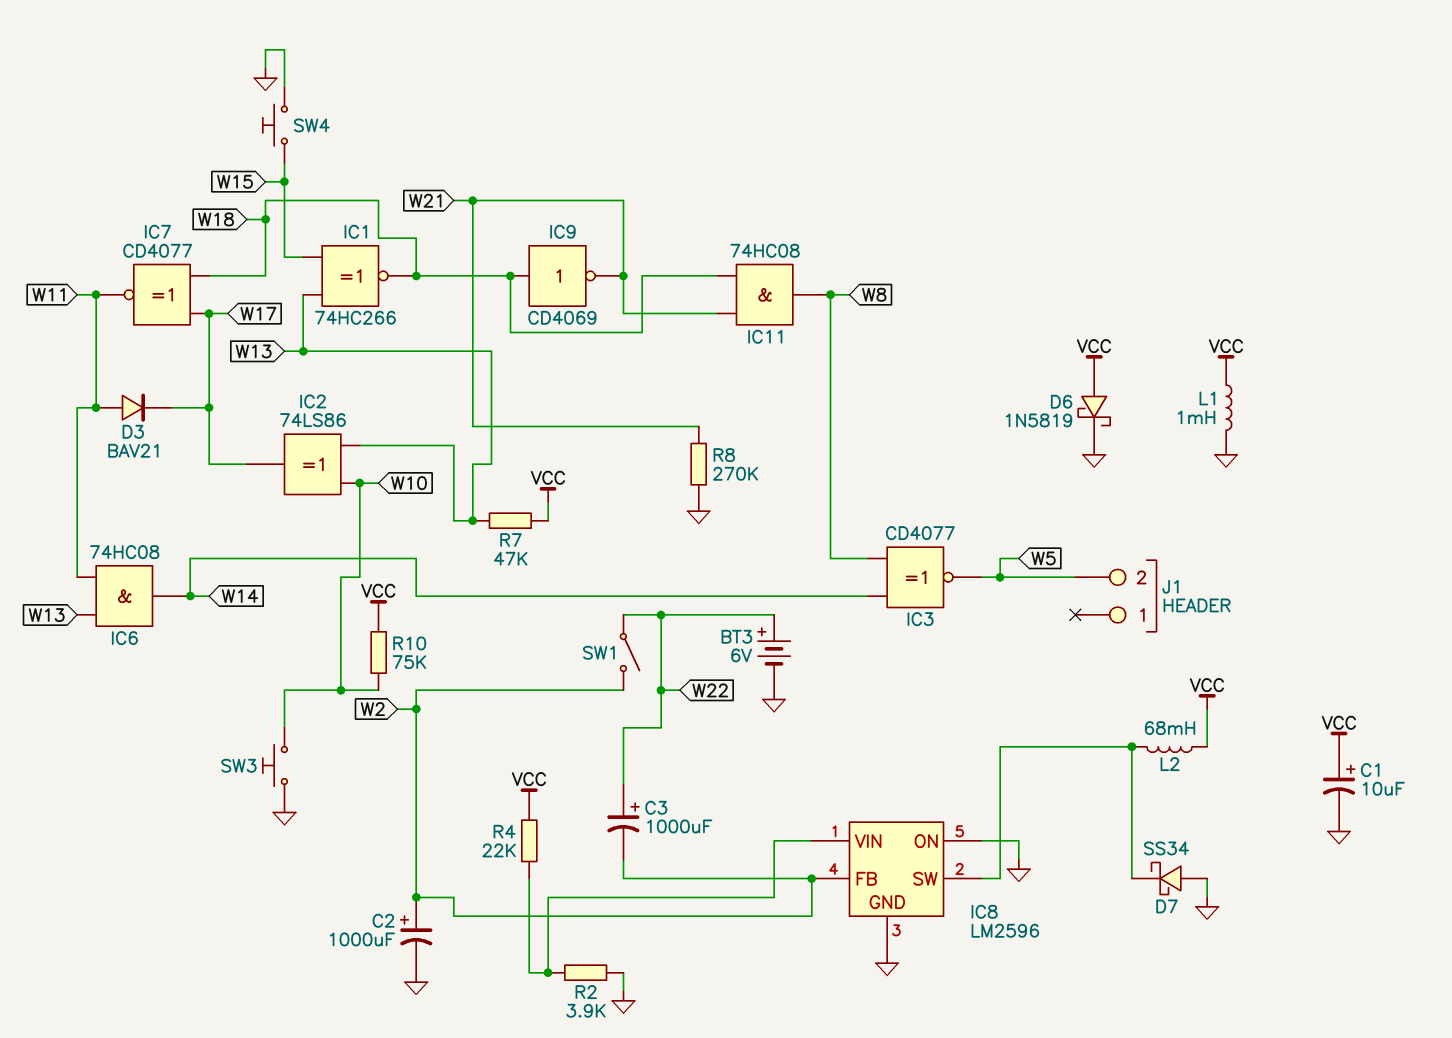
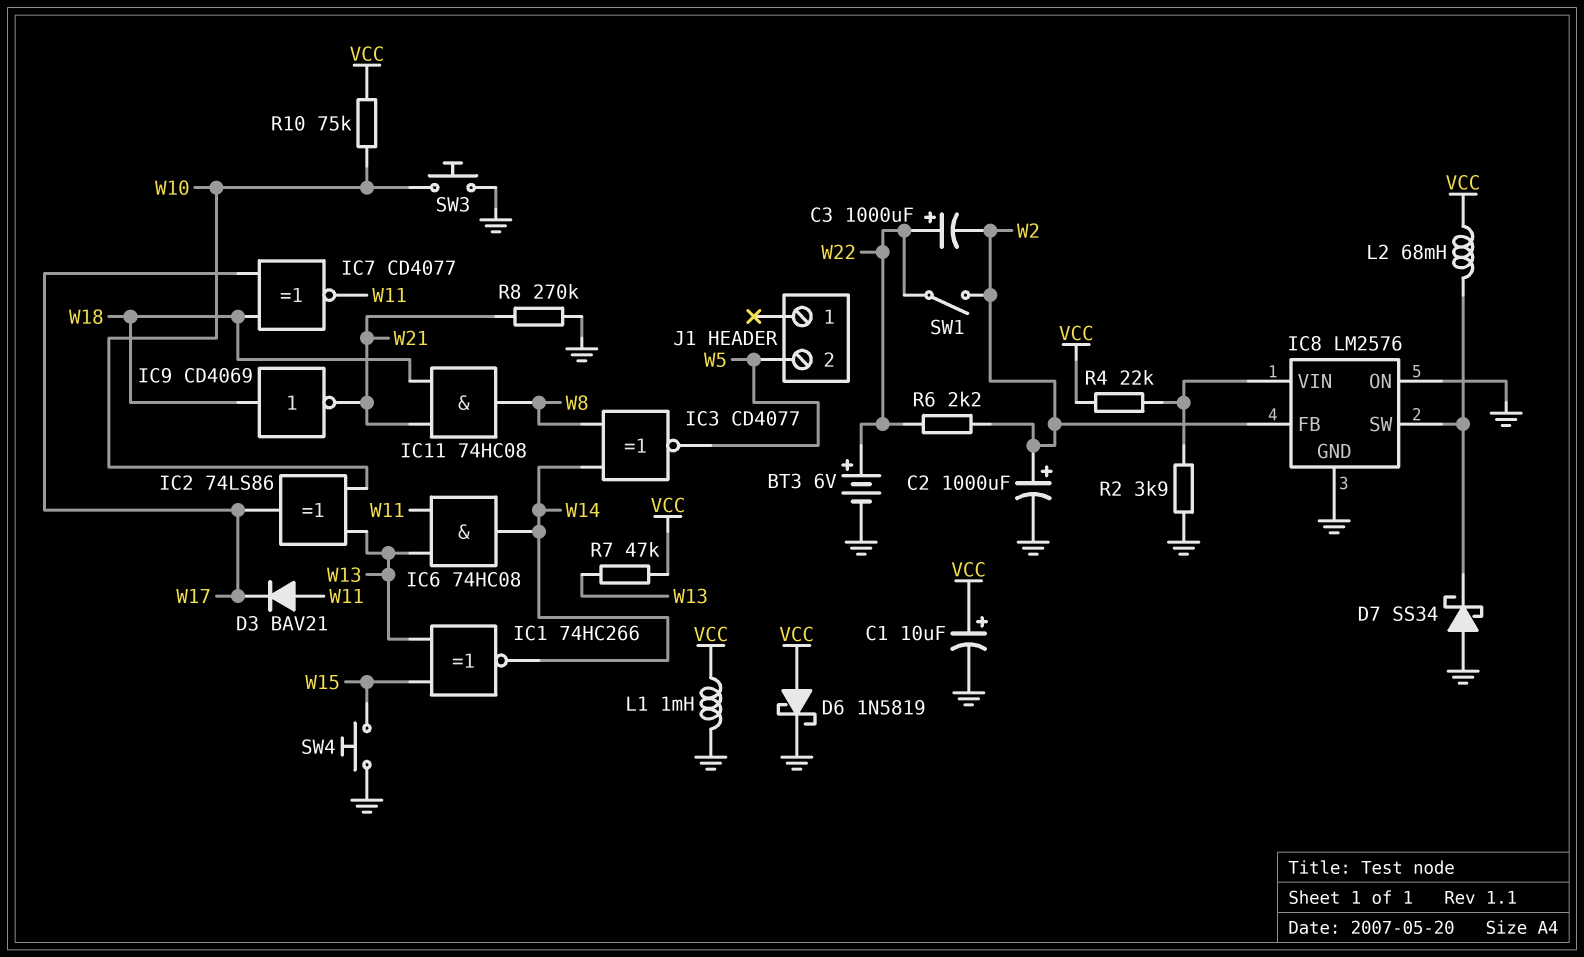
IC1: XNOR 74HC266 (in W13, in W15, out W18) -> XNOR 74HC266 (in W13, in W15, out W14)
IC8: LM2596 -> LM2576
R6: none -> 2.2k (W2, W22)

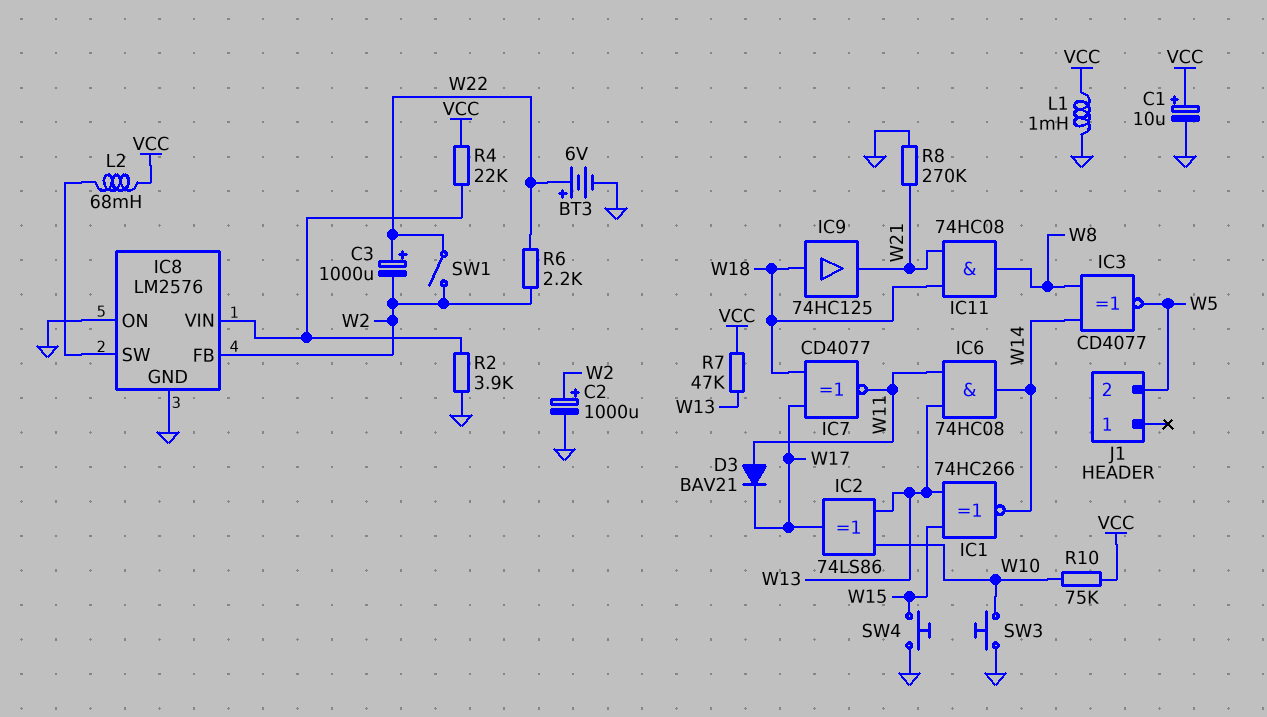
D6: schottky 1N5819 (A VCC, K GND) -> none
D7: schottky SS34 (A GND, K IC8/SW) -> none
IC9: NOT CD4069 (in W18, out W21) -> buffer 74HC125 (in W18, out W21)

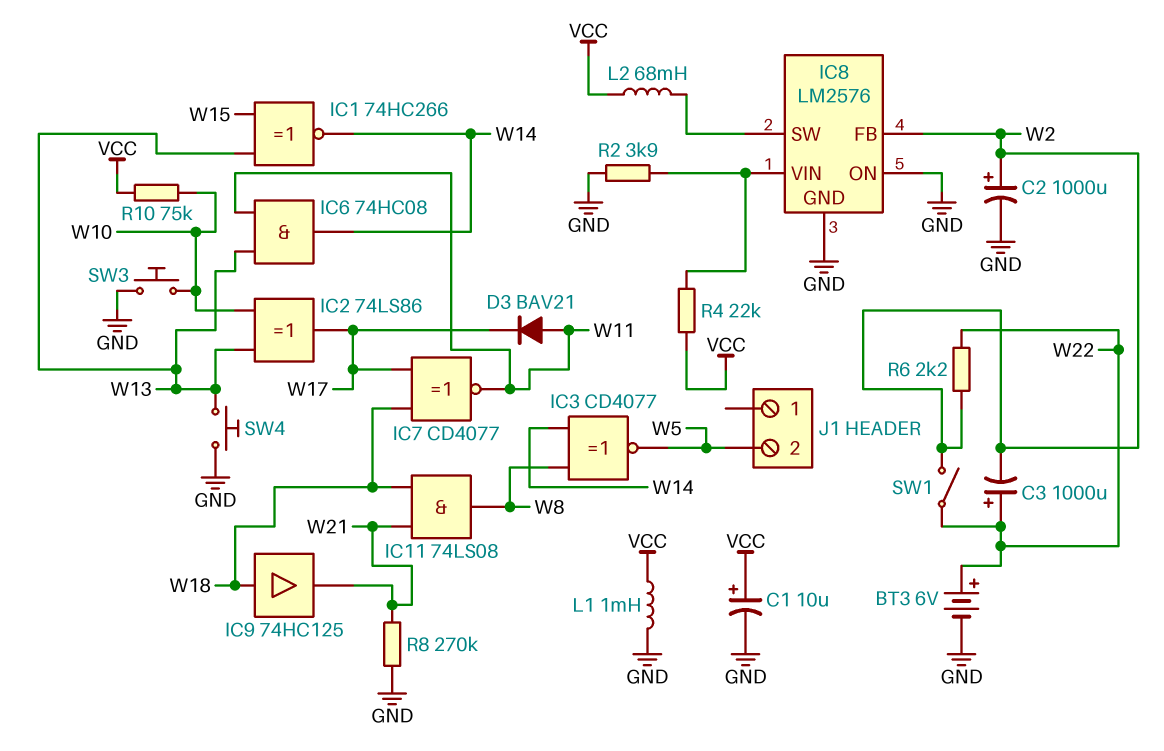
IC11: AND 74HC08 (in W18, in W21, out W8) -> AND 74LS08 (in W18, in W21, out W8)
R7: 47k (VCC, W13) -> none
SW4: button (GND, W15) -> button (GND, W13)

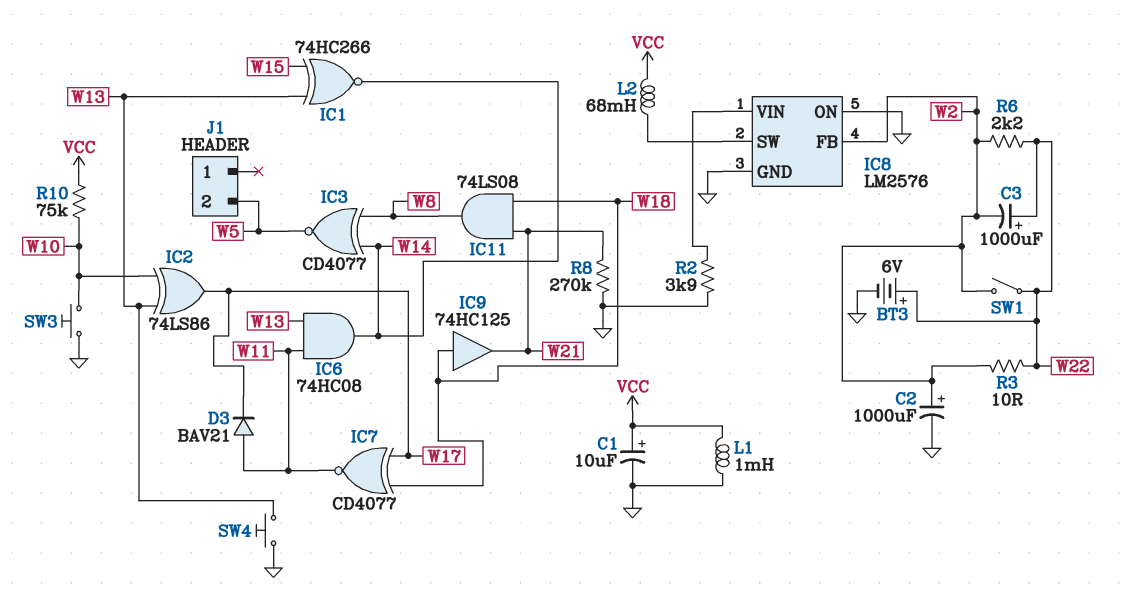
R3: none -> 10 (W2, W22)
R4: 22k (IC8/VIN, VCC) -> none

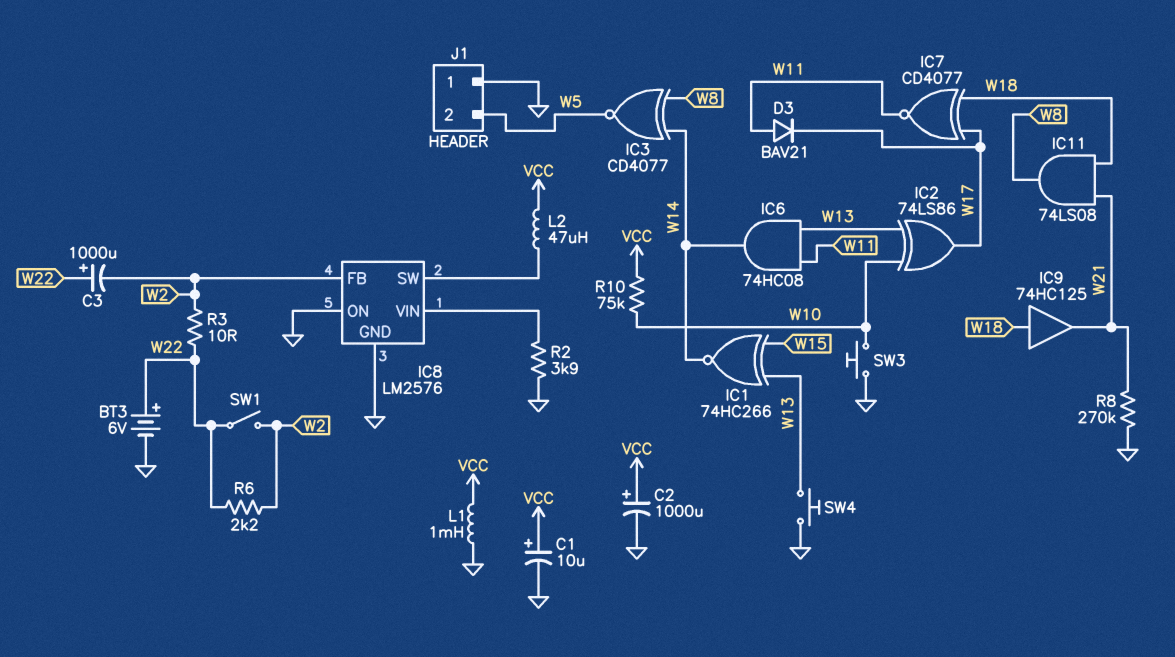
C2: 1000uF (plus W2, minus GND) -> 1000uF (plus VCC, minus GND)
J1 pin 1: none -> GND
L2: 68mH (IC8/SW, VCC) -> 47uH (IC8/SW, VCC)

